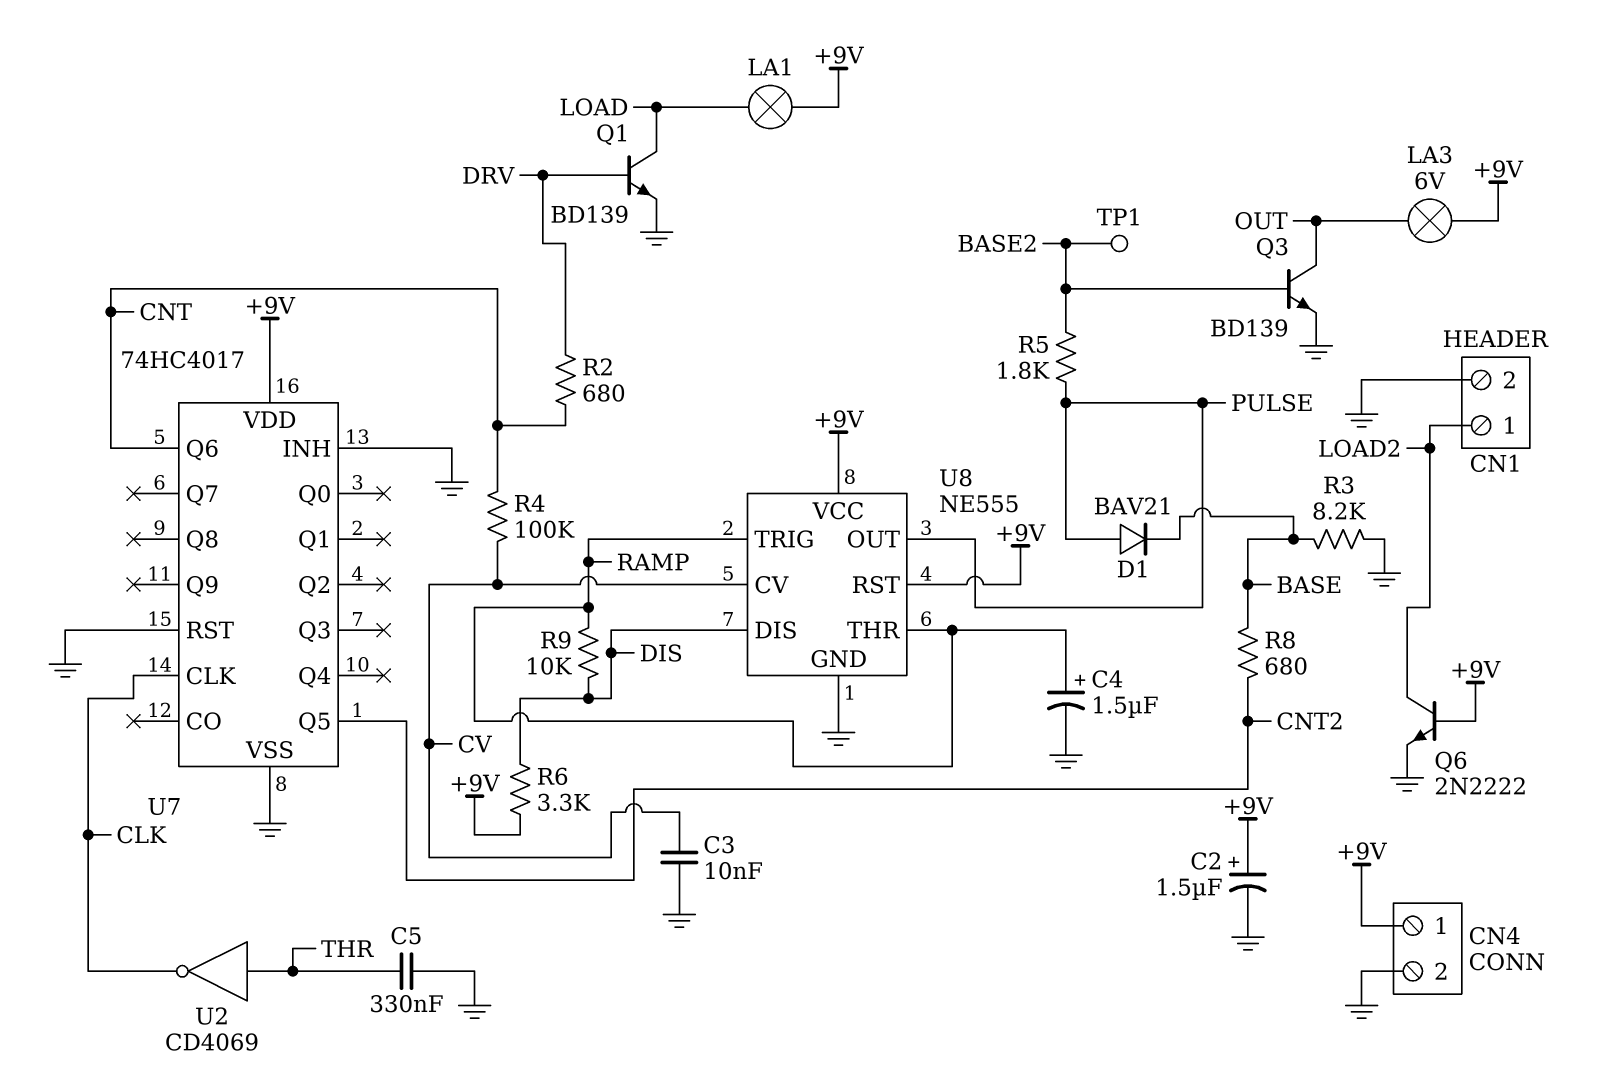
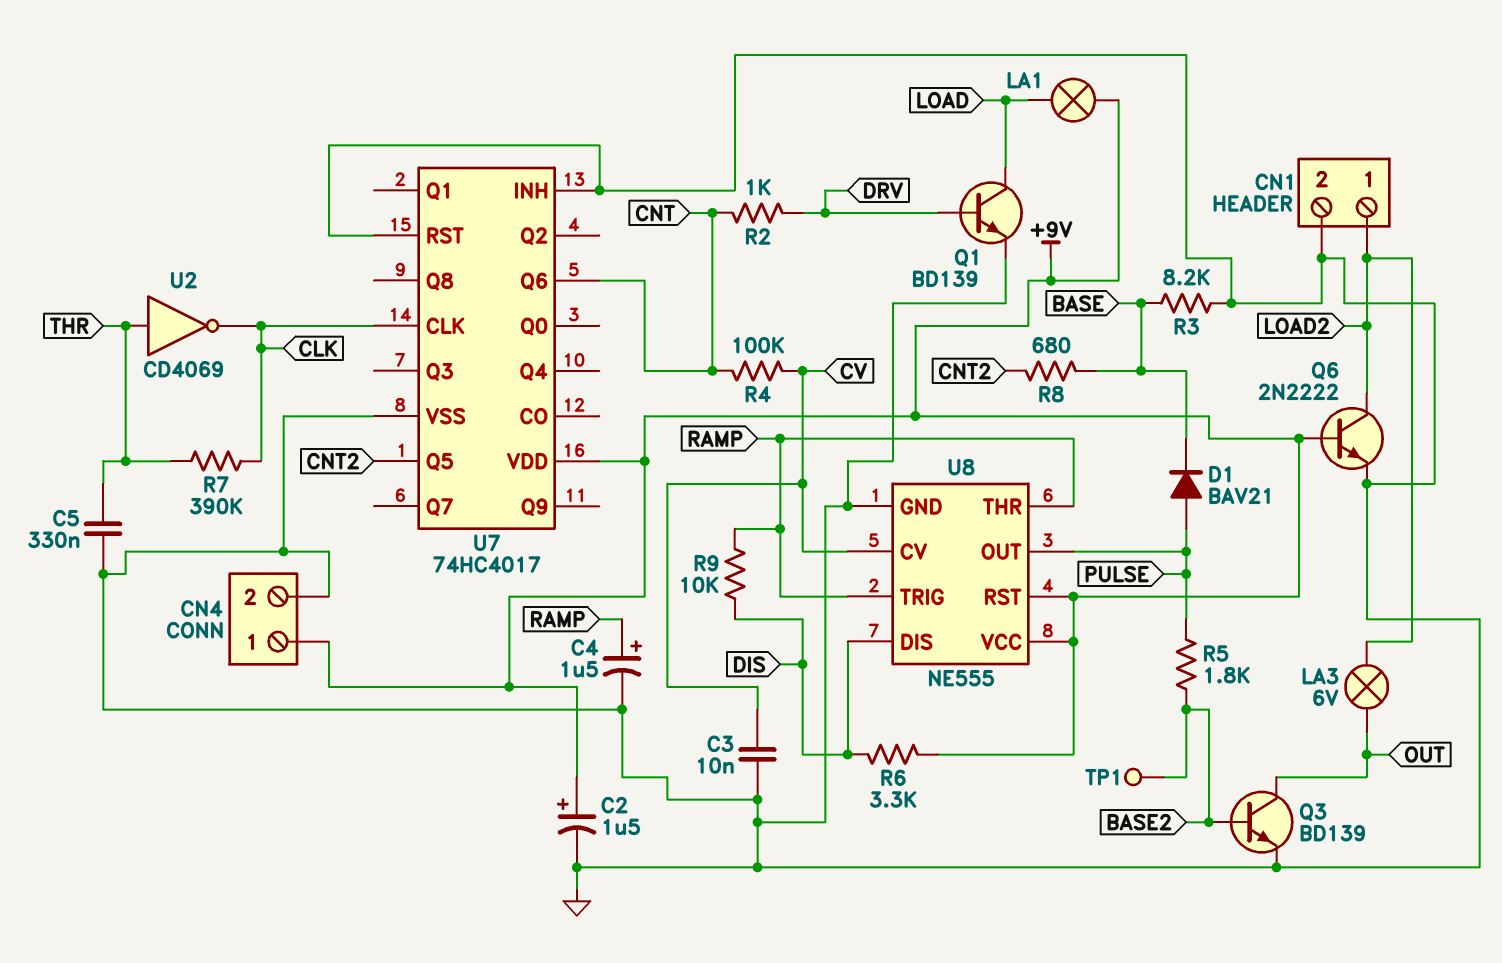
LA3: lamp 6V (+9V, OUT) -> lamp 6V (LOAD2, OUT)
R2: 680 (CNT, DRV) -> 1k (CNT, DRV)
R7: none -> 390k (CLK, THR)

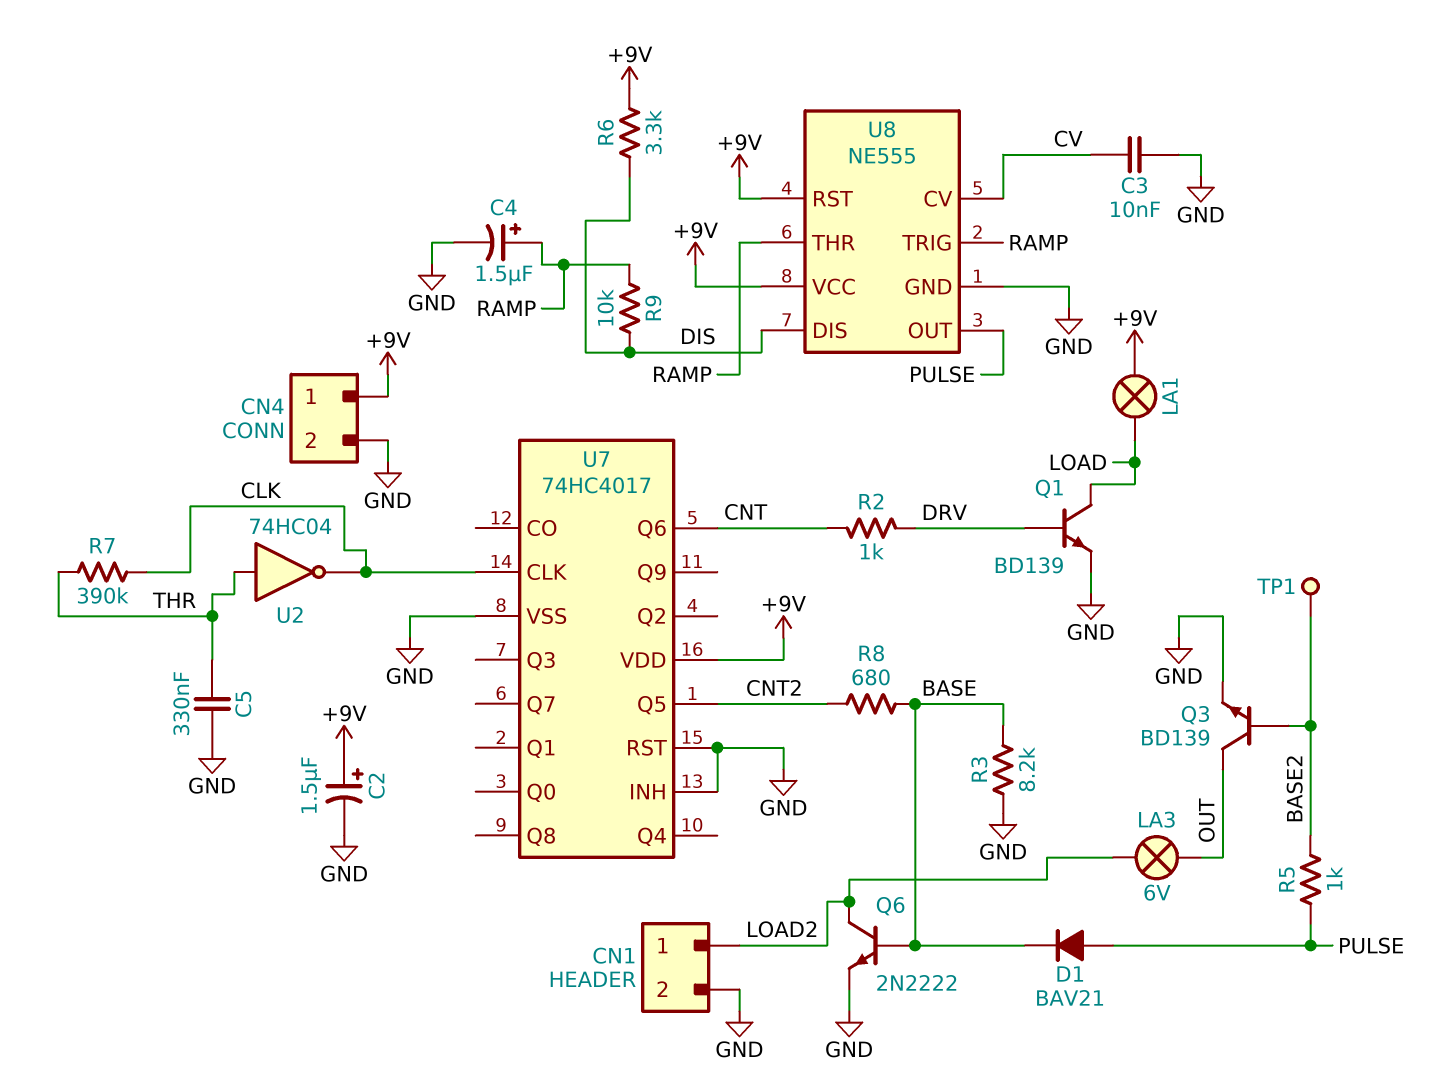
Q6: NPN 2N2222 (B +9V, C LOAD2, E GND) -> NPN 2N2222 (B BASE, C LOAD2, E GND)
R4: 100k (CNT, CV) -> none
R5: 1.8k (BASE2, PULSE) -> 1k (BASE2, PULSE)
U2: NOT CD4069 (in THR, out CLK) -> NOT 74HC04 (in THR, out CLK)

